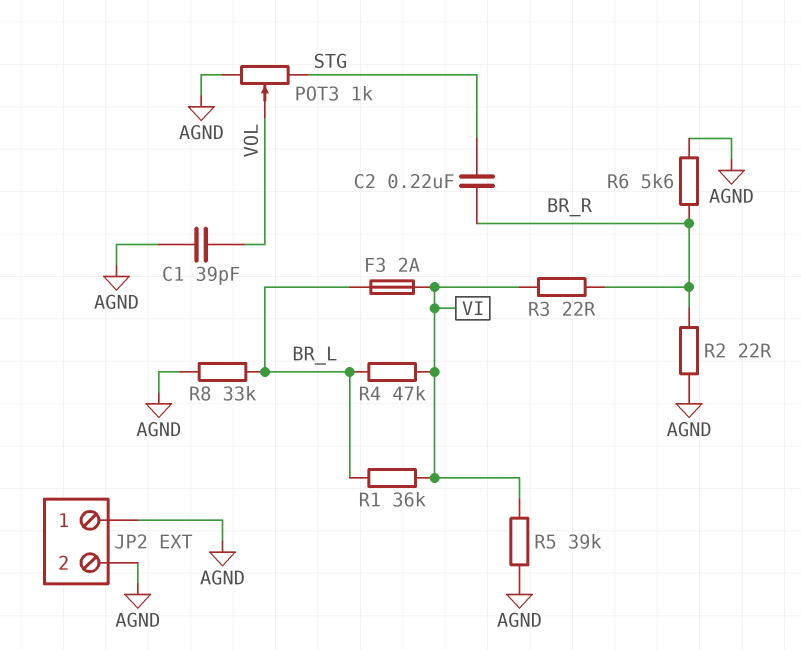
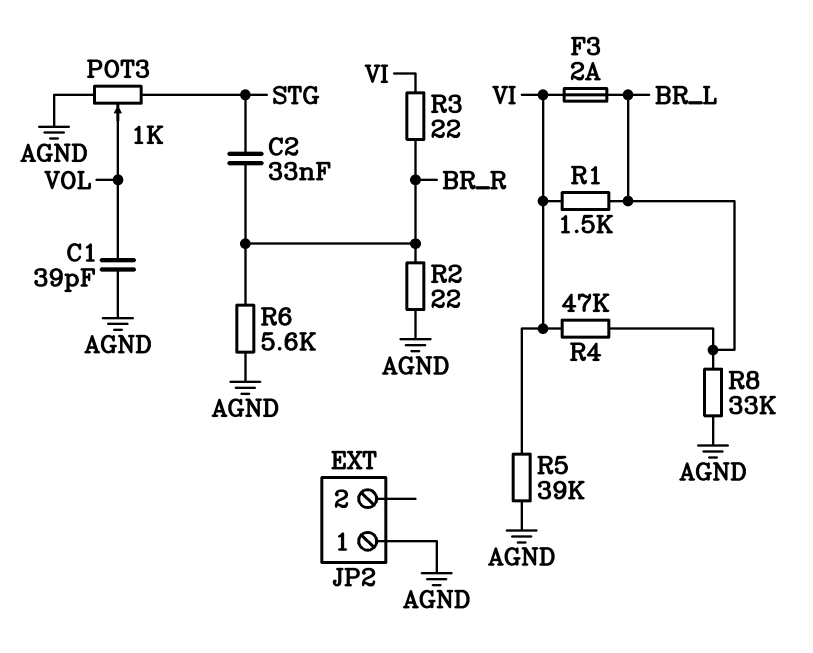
C2: 220nF (BR_R, STG) -> 33nF (BR_R, STG)
JP2 pin 2: AGND -> none
R1: 36k (BR_L, VI) -> 1.5k (BR_L, VI)

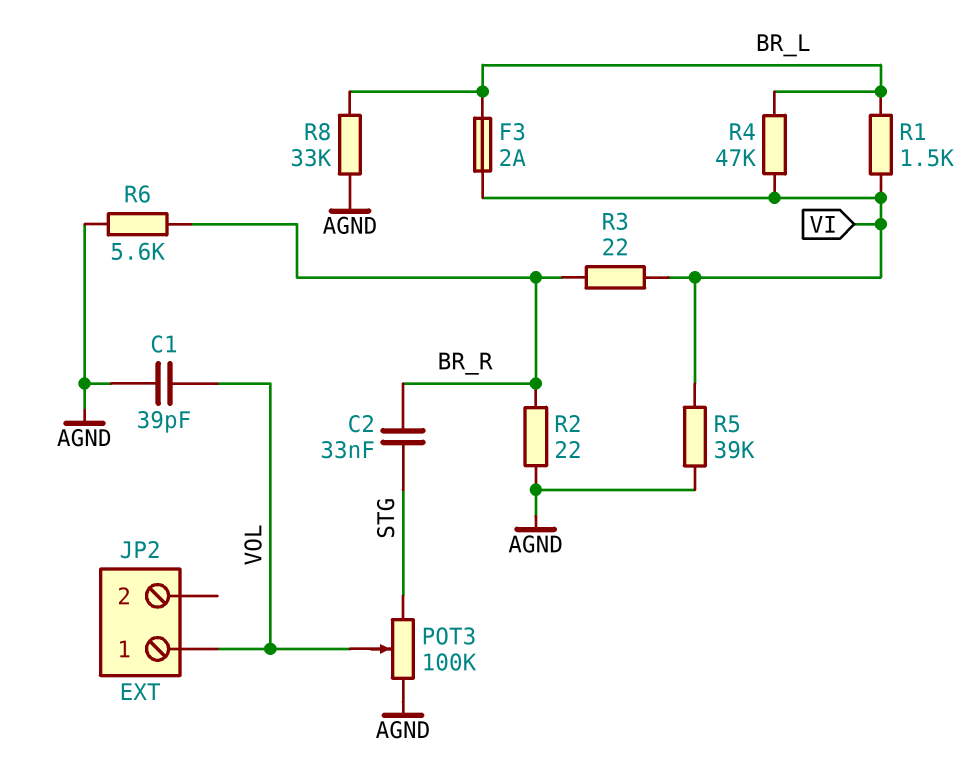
JP2 pin 1: AGND -> VOL
POT3: 1k (AGND, STG, wiper VOL) -> 100k (AGND, STG, wiper VOL)

